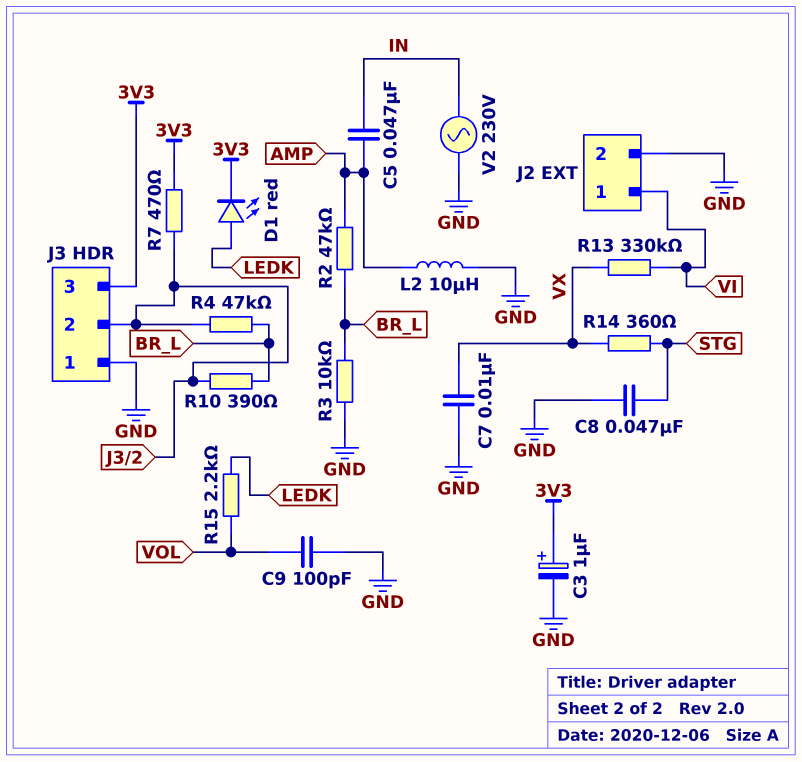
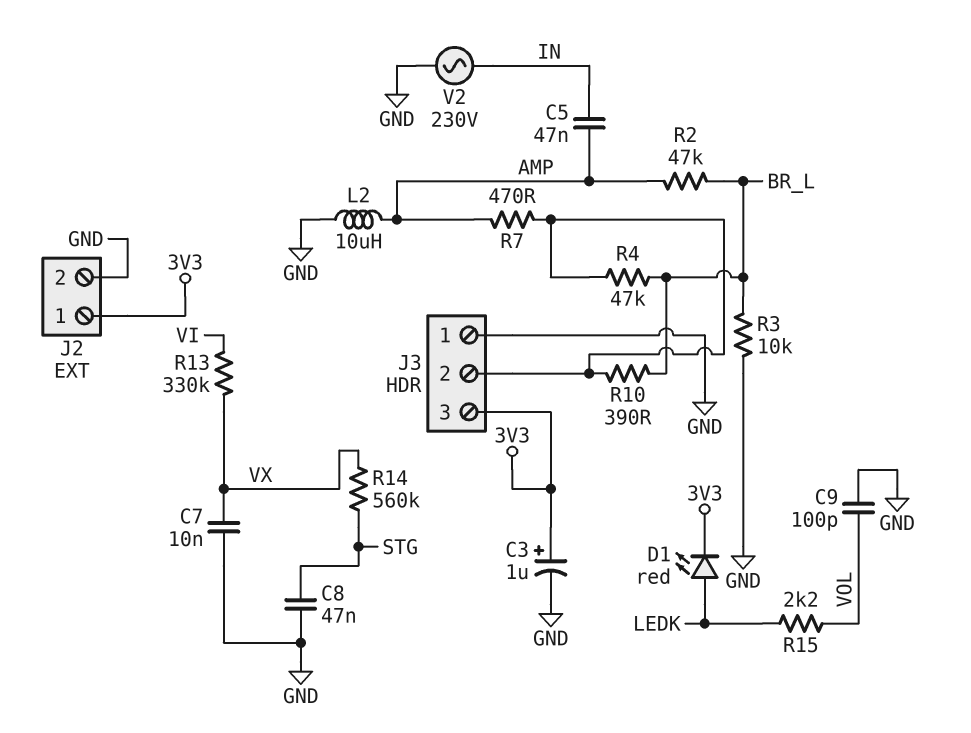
J2 pin 1: VI -> 3V3
R7: 470 (3V3, J3/2) -> 470 (AMP, J3/2)
R14: 360 (STG, VX) -> 560k (STG, VX)

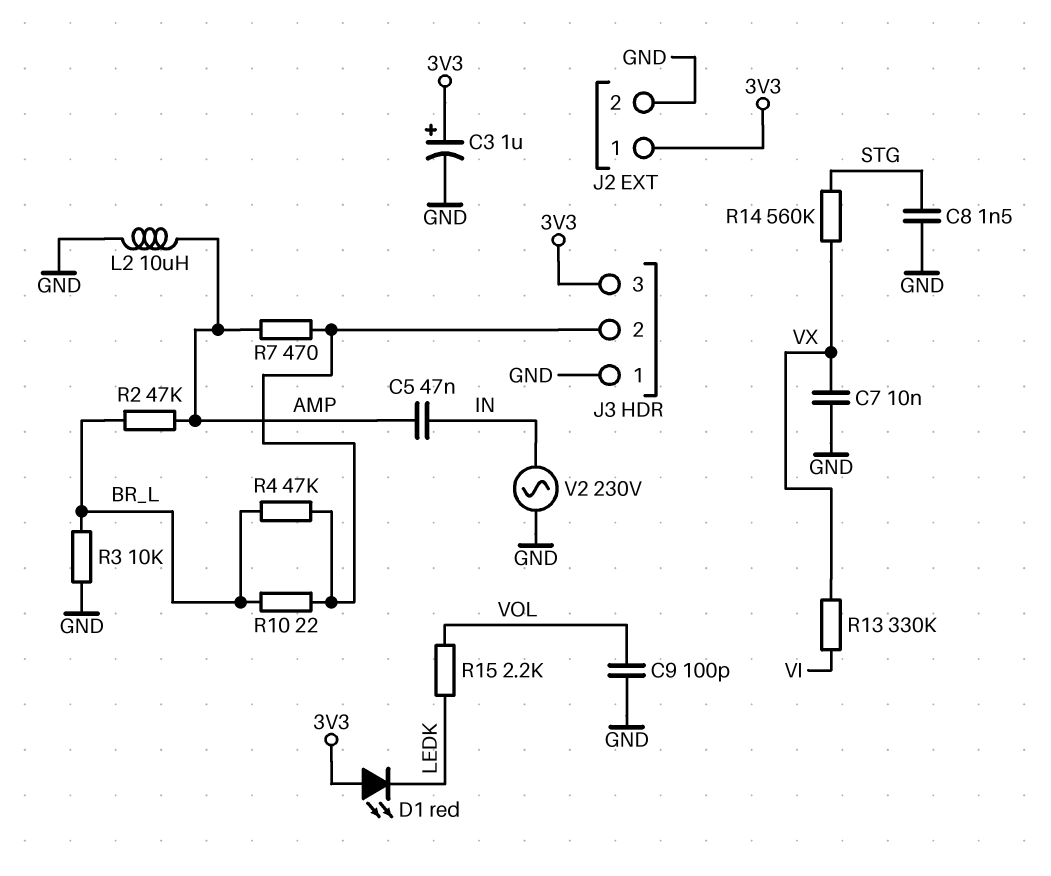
C8: 47nF (GND, STG) -> 1.5nF (GND, STG)
D1: LED red (A LEDK, K 3V3) -> LED red (A 3V3, K LEDK)
R10: 390 (BR_L, J3/2) -> 22 (BR_L, J3/2)

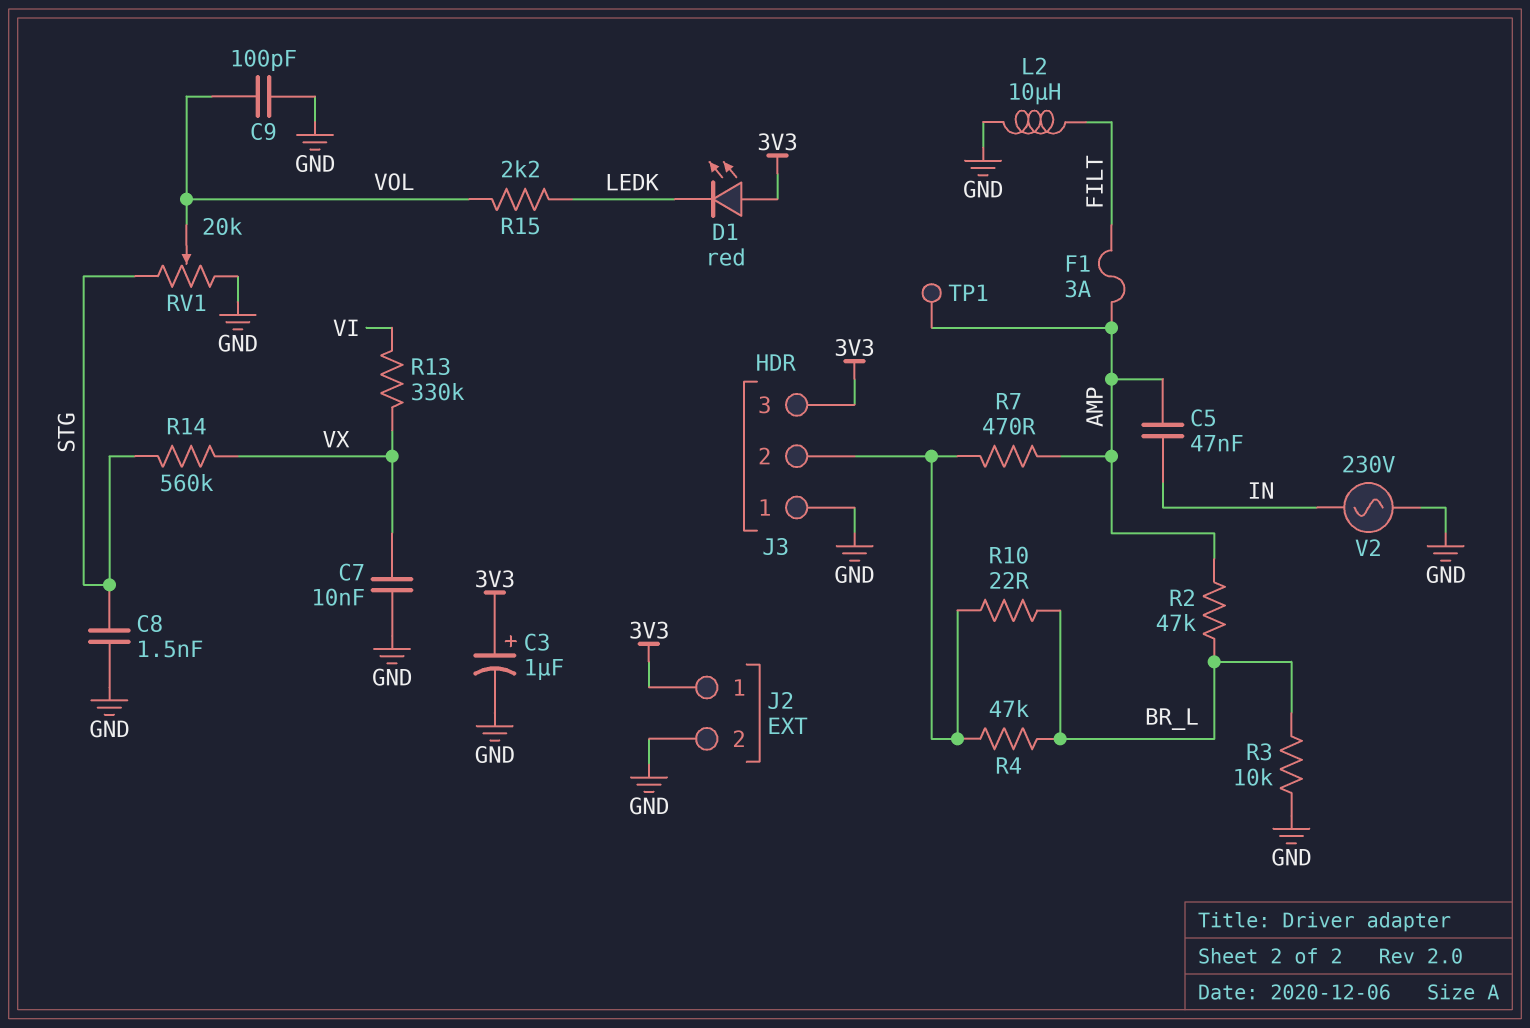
F1: none -> 3A (AMP, FILT)
L2: 10uH (AMP, GND) -> 10uH (FILT, GND)
RV1: none -> 20k (GND, STG, wiper VOL)
TP1: none -> test point (AMP)

